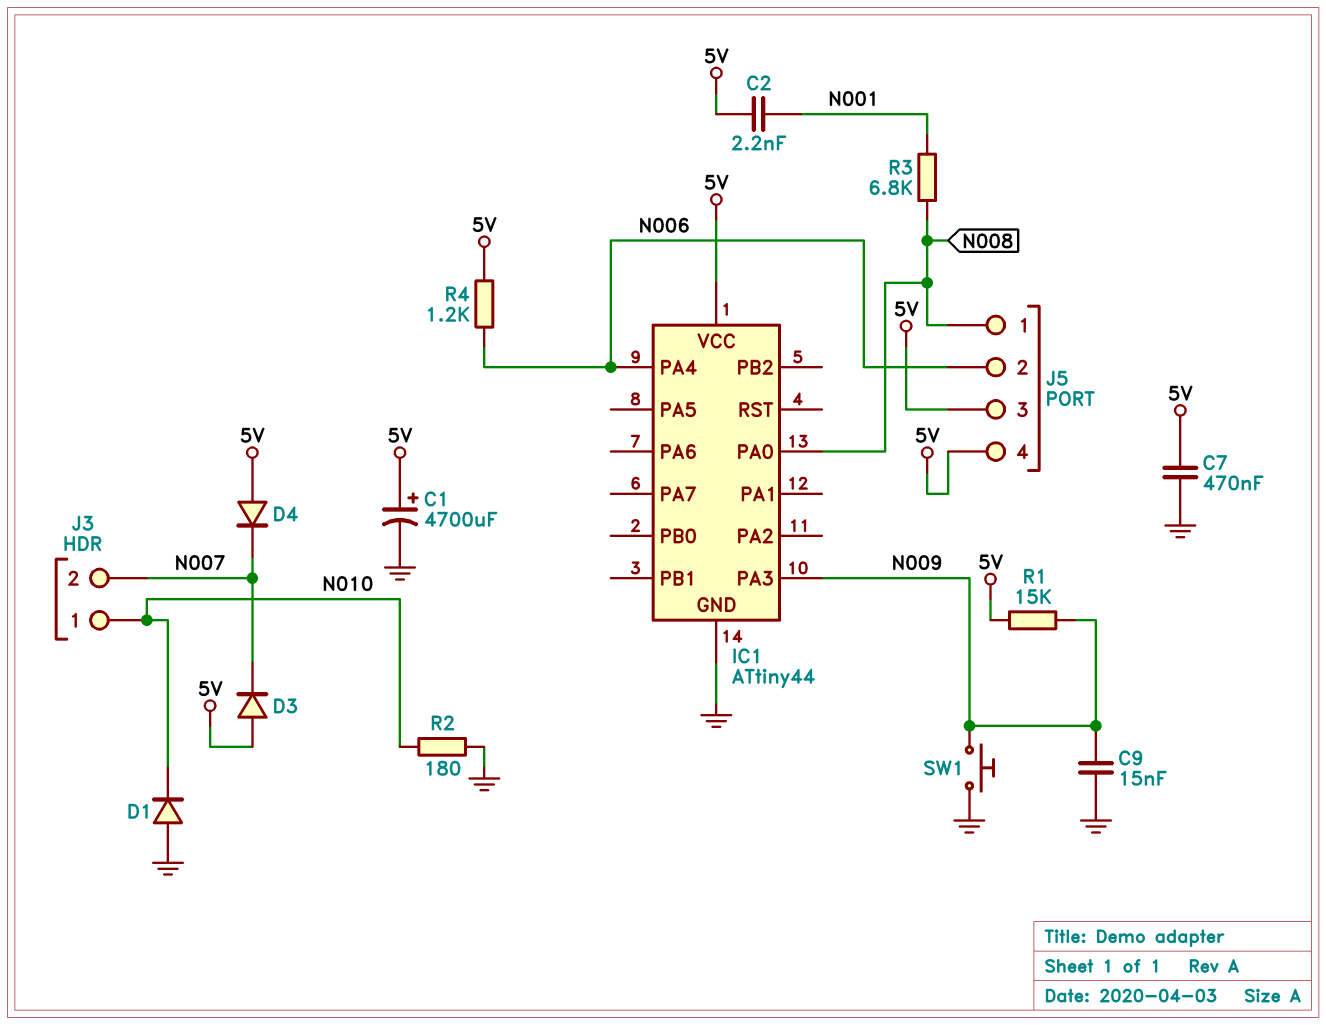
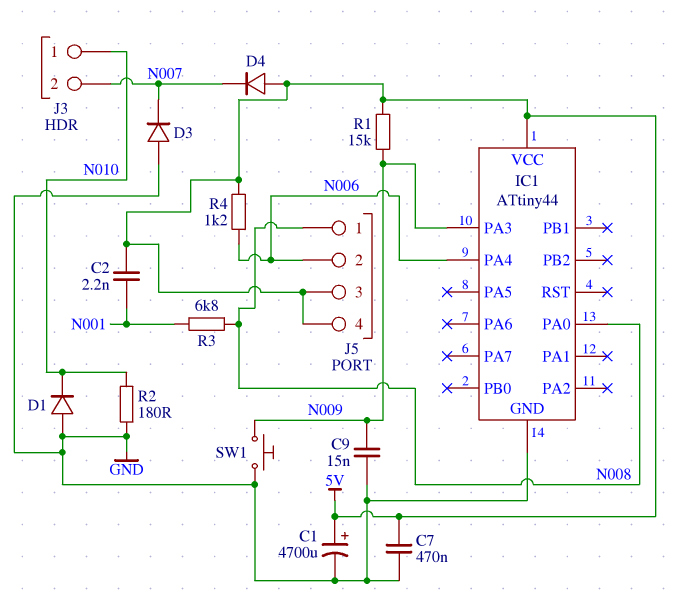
D3: diode (A 5V, K N007) -> diode (A GND, K N007)

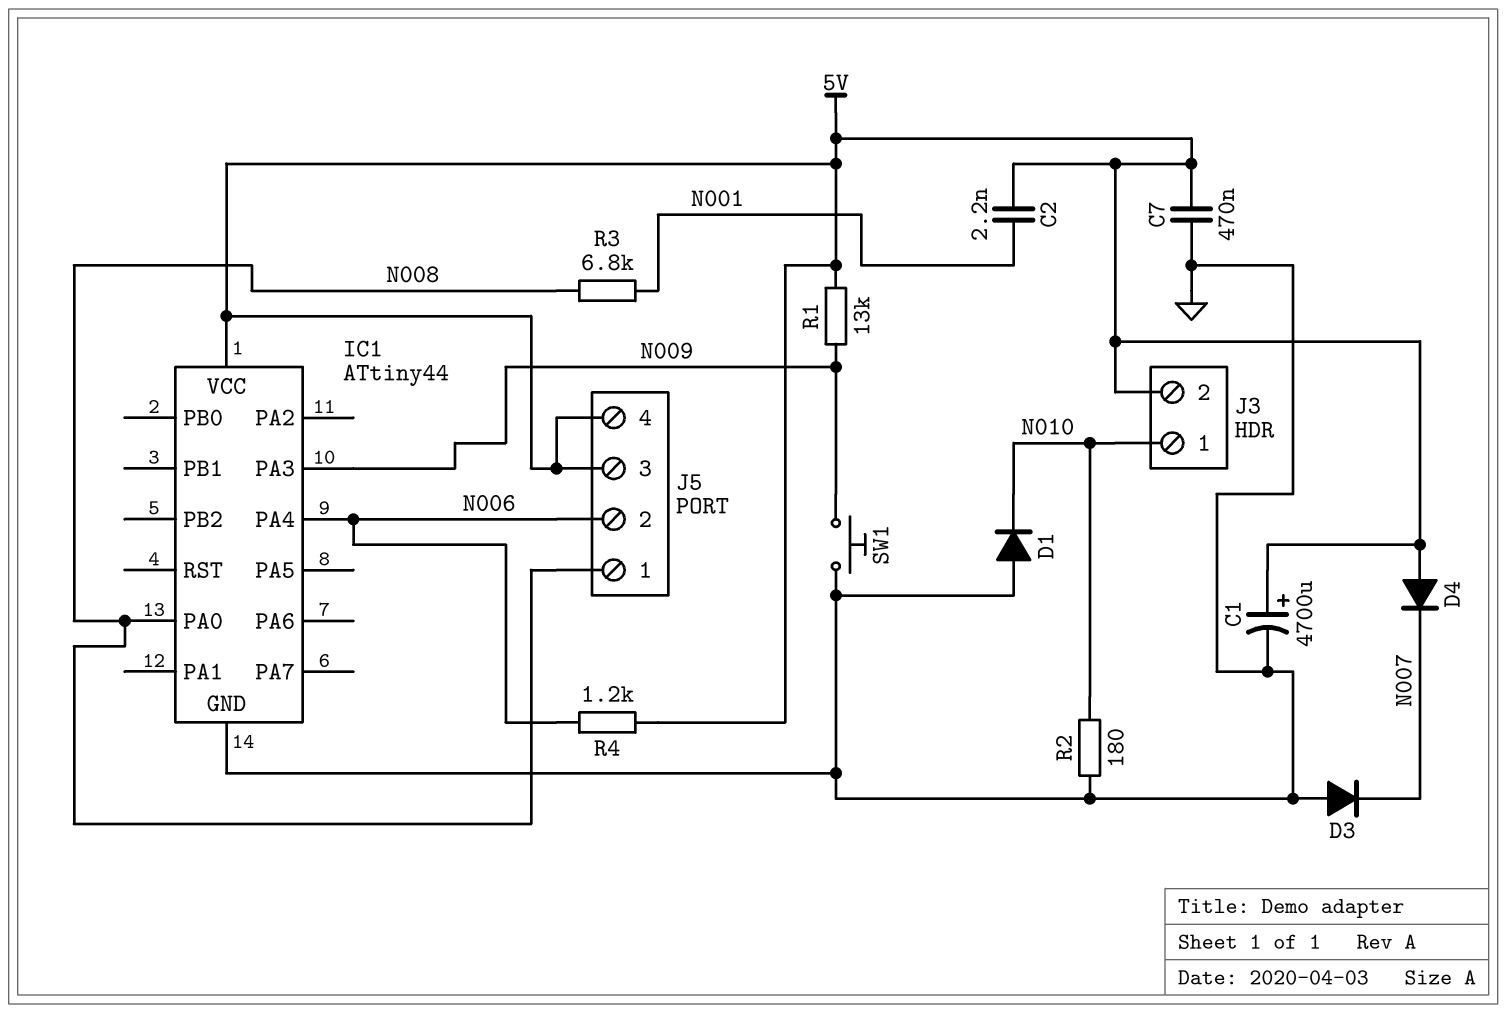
C9: 15nF (GND, N009) -> none
J3 pin 2: N007 -> 5V
R1: 15k (5V, N009) -> 13k (5V, N009)

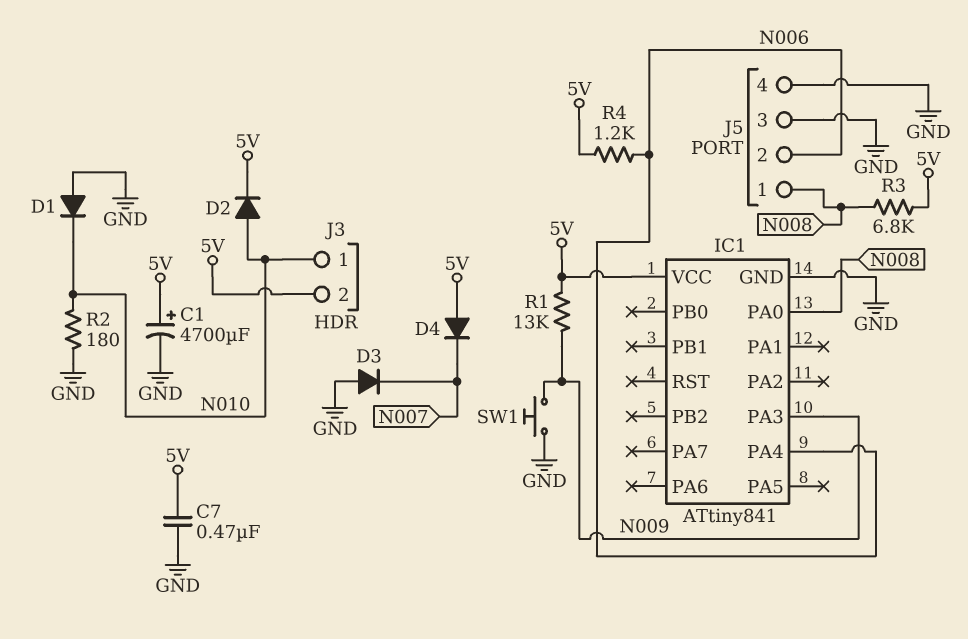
C2: 2.2nF (5V, N001) -> none
D2: none -> diode (A N010, K 5V)
IC1: ATtiny44 -> ATtiny841
J5 pin 3: 5V -> GND
J5 pin 4: 5V -> GND
R3: 6.8k (N001, N008) -> 6.8k (5V, N008)

